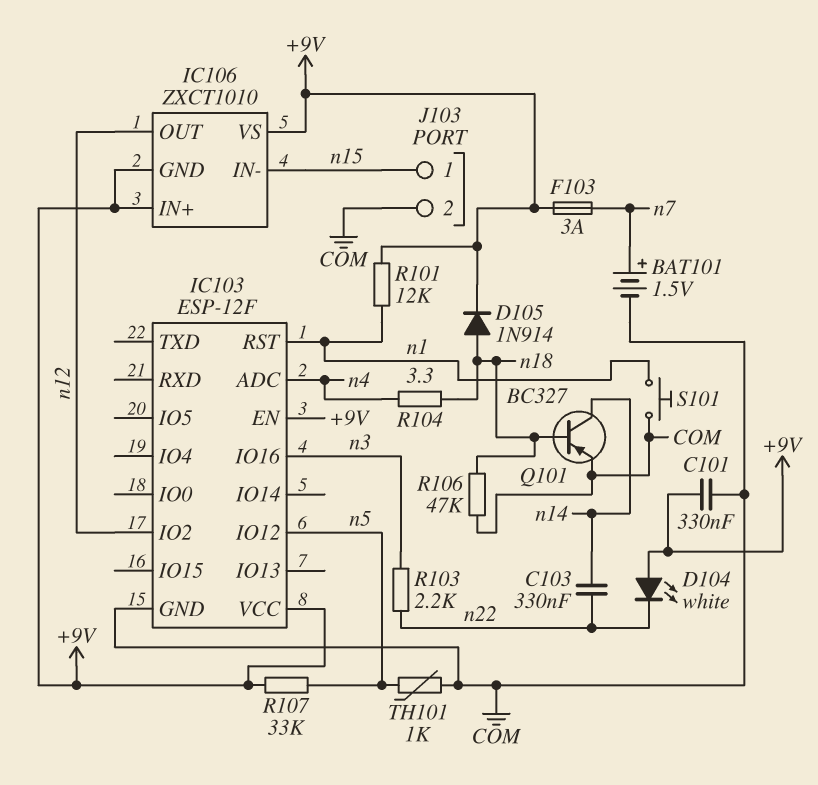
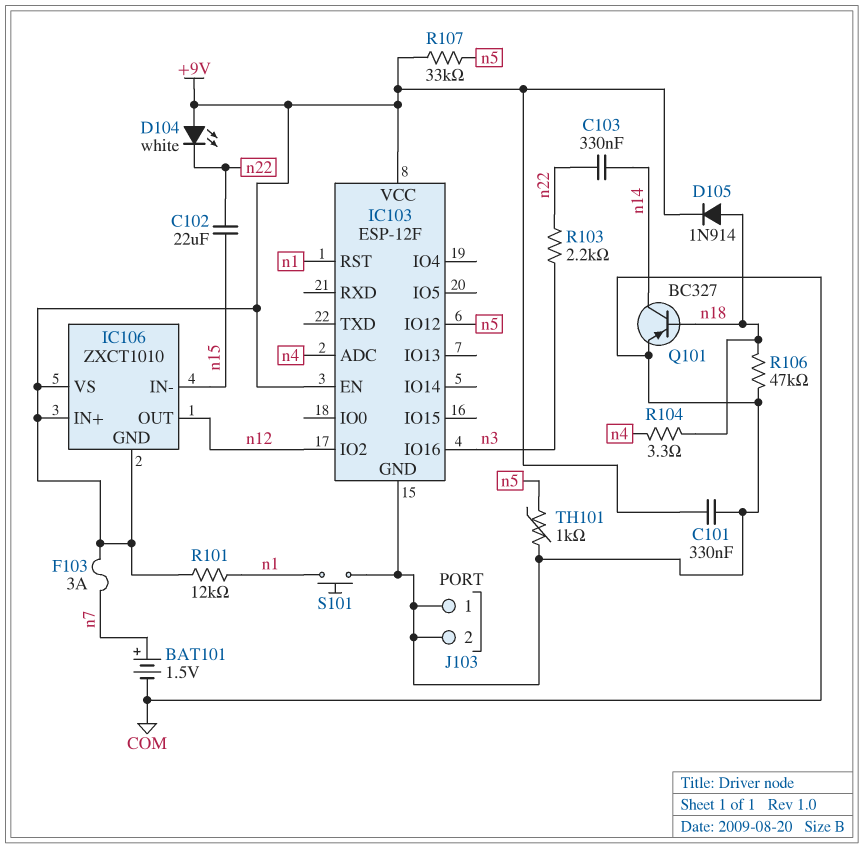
C102: none -> 22uF (n15, n22)
J103 pin 1: n15 -> COM

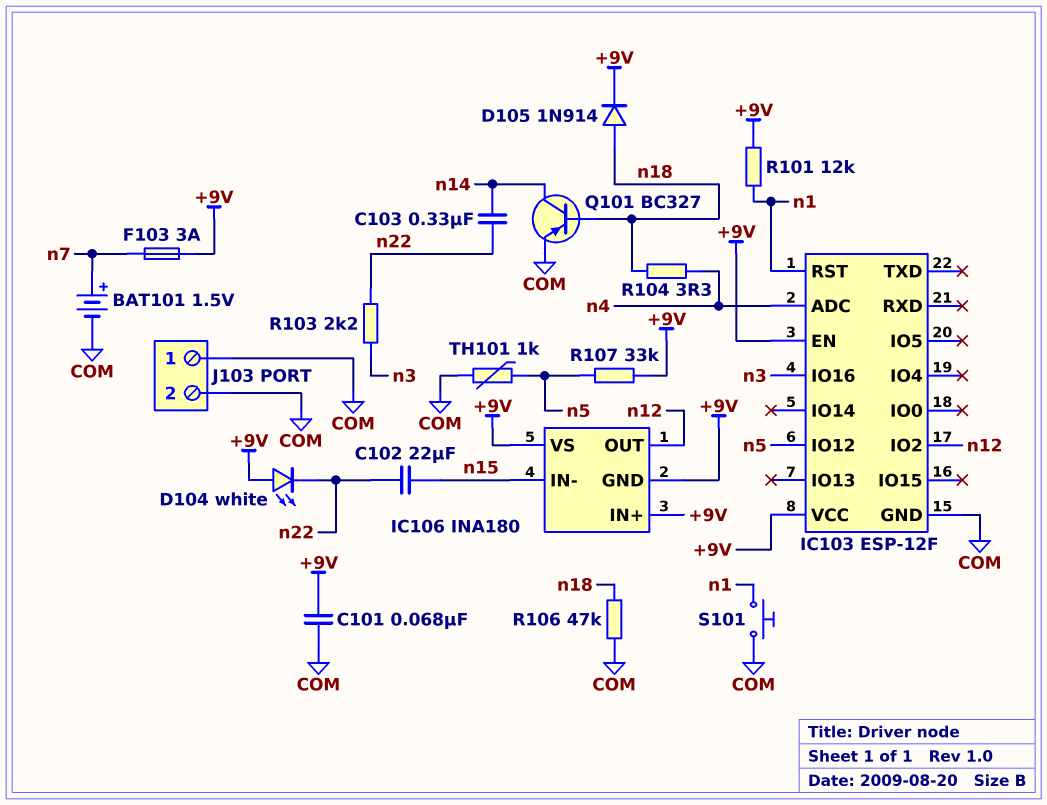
C101: 330nF (+9V, COM) -> 68nF (+9V, COM)
IC106: ZXCT1010 -> INA180

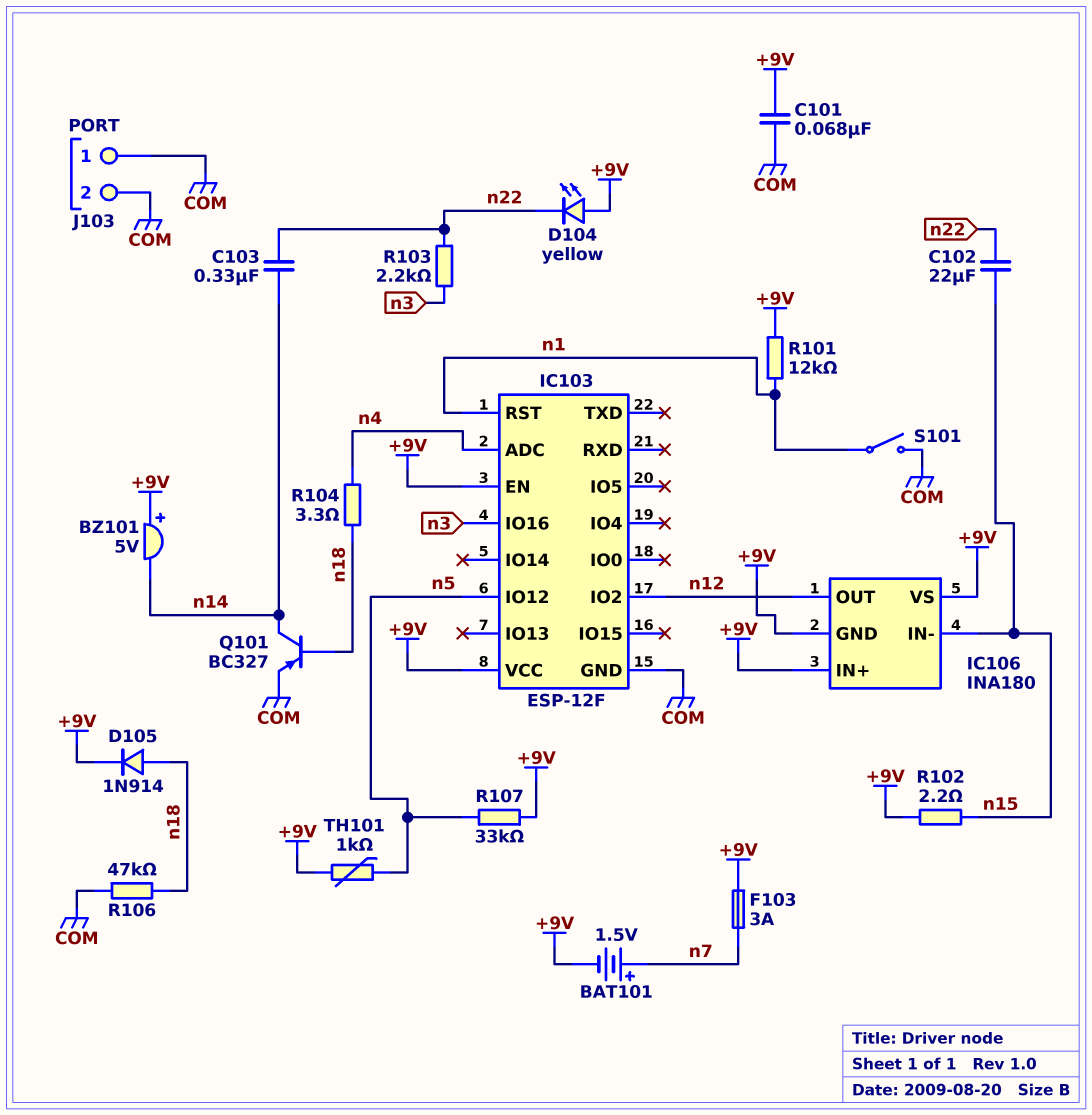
BAT101: 1.5V (plus n7, minus COM) -> 1.5V (plus n7, minus +9V)
BZ101: none -> buzzer 5V (plus +9V, minus n14)
D104: LED white (A +9V, K n22) -> LED yellow (A +9V, K n22)
R102: none -> 2.2 (+9V, n15)
S101: button (COM, n1) -> switch (COM, n1)
TH101: 1k (COM, n5) -> 1k (+9V, n5)

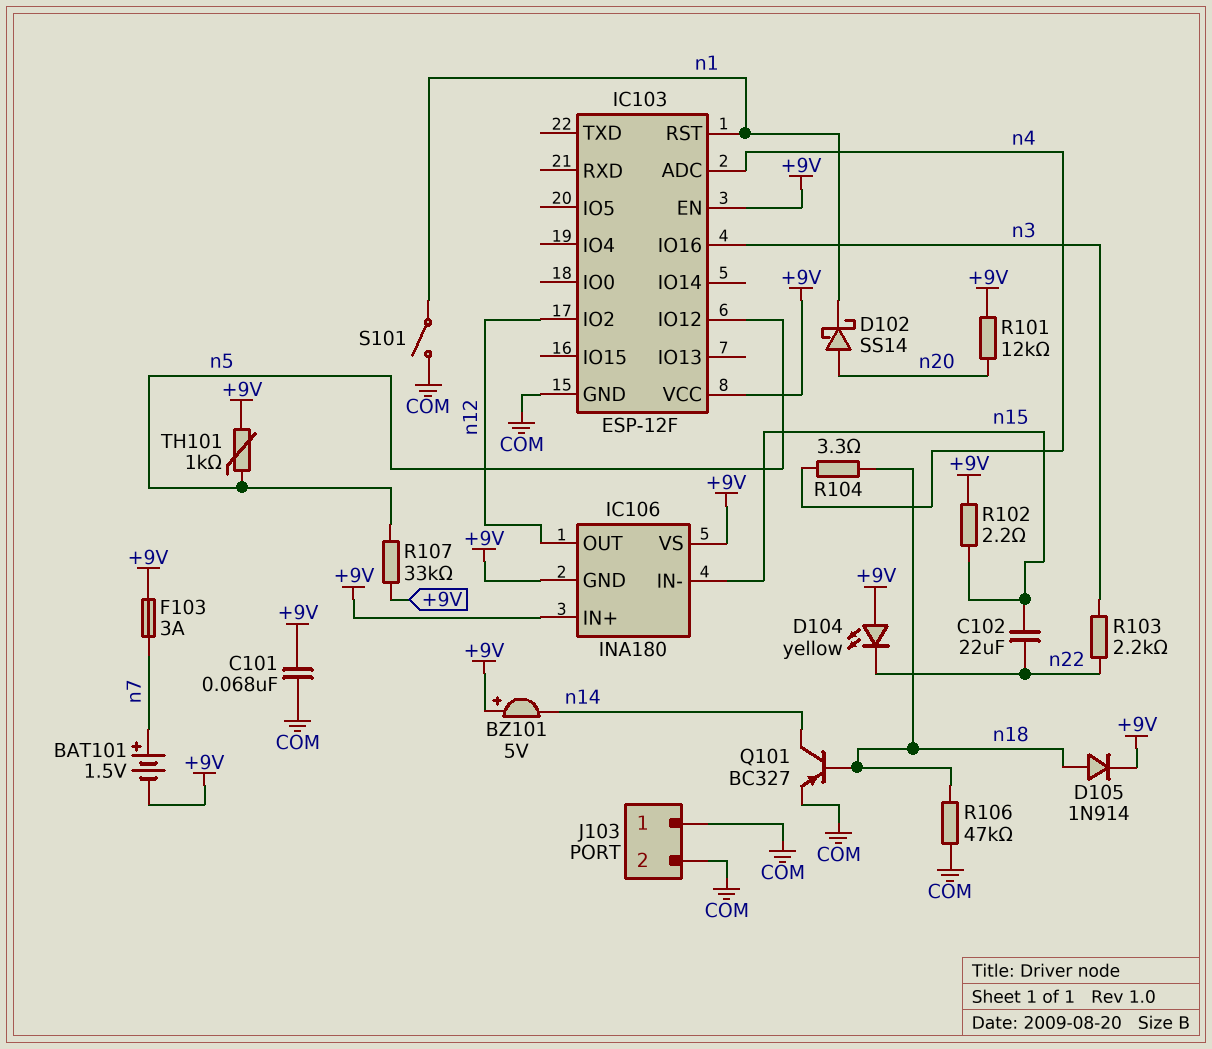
C103: 330nF (n14, n22) -> none
D102: none -> schottky SS14 (A n20, K n1)
R101: 12k (+9V, n1) -> 12k (+9V, n20)

